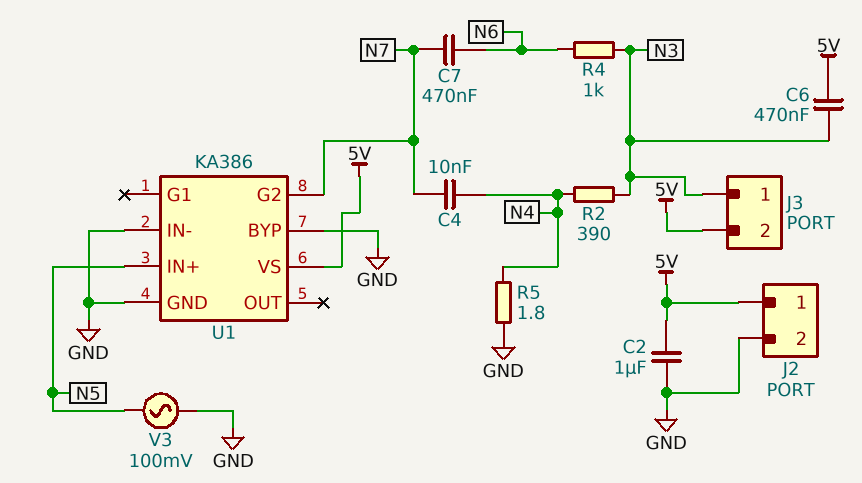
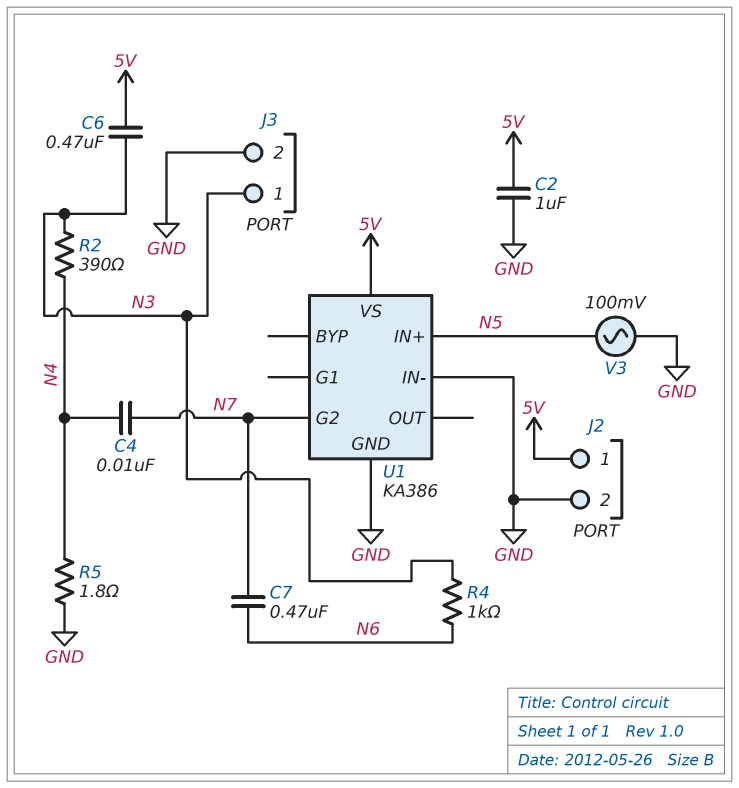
J3 pin 2: 5V -> GND
U1 pin BYP: GND -> none

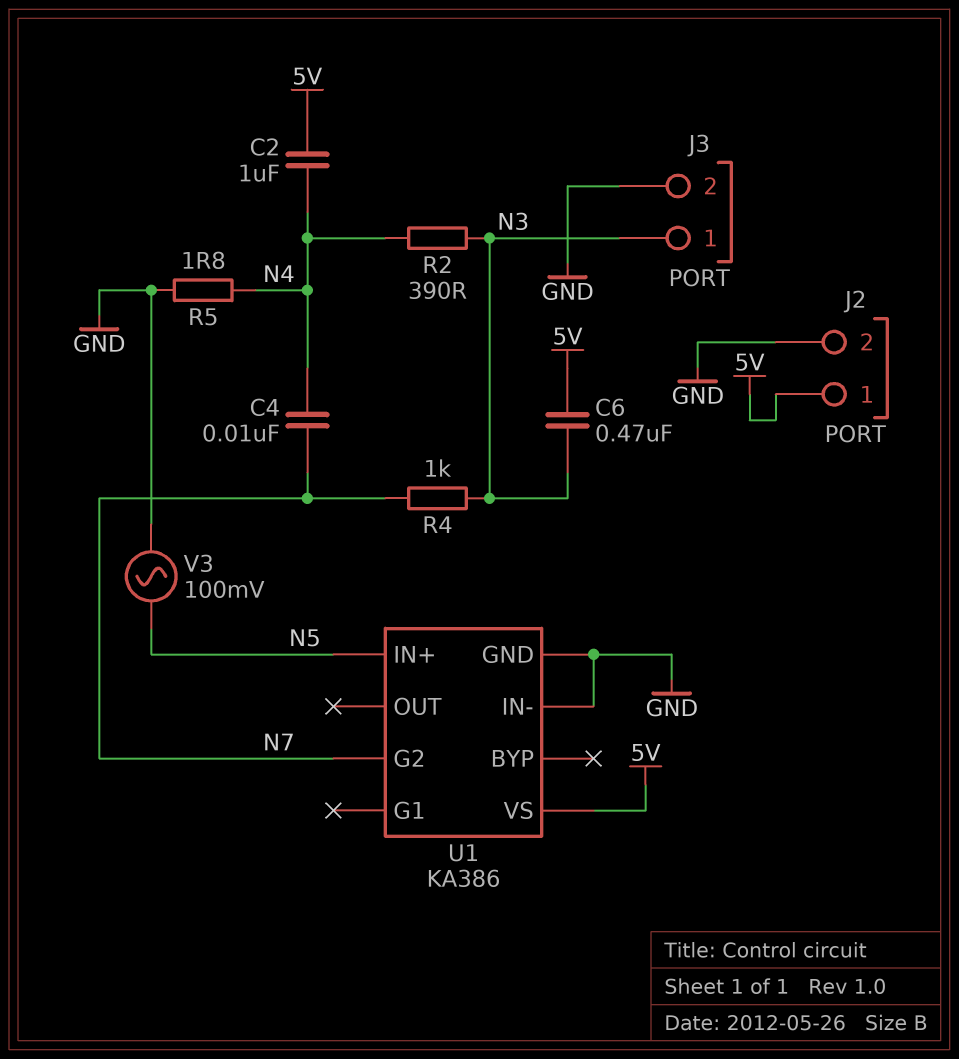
C2: 1uF (5V, GND) -> 1uF (5V, N4)
C7: 470nF (N6, N7) -> none
R4: 1k (N3, N6) -> 1k (N3, N7)

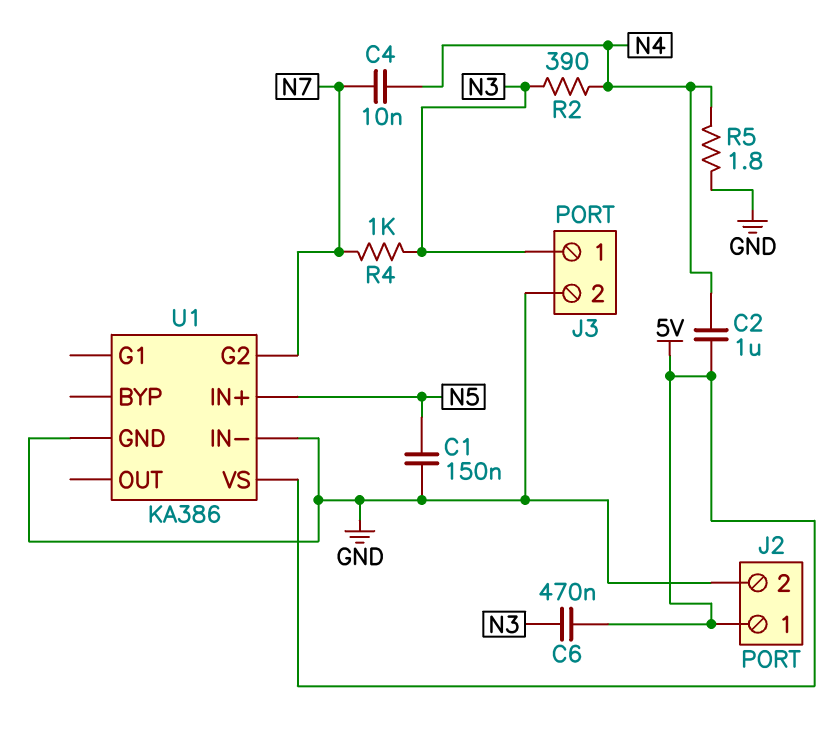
C1: none -> 150nF (GND, N5)
V3: AC 100mV (GND, N5) -> none

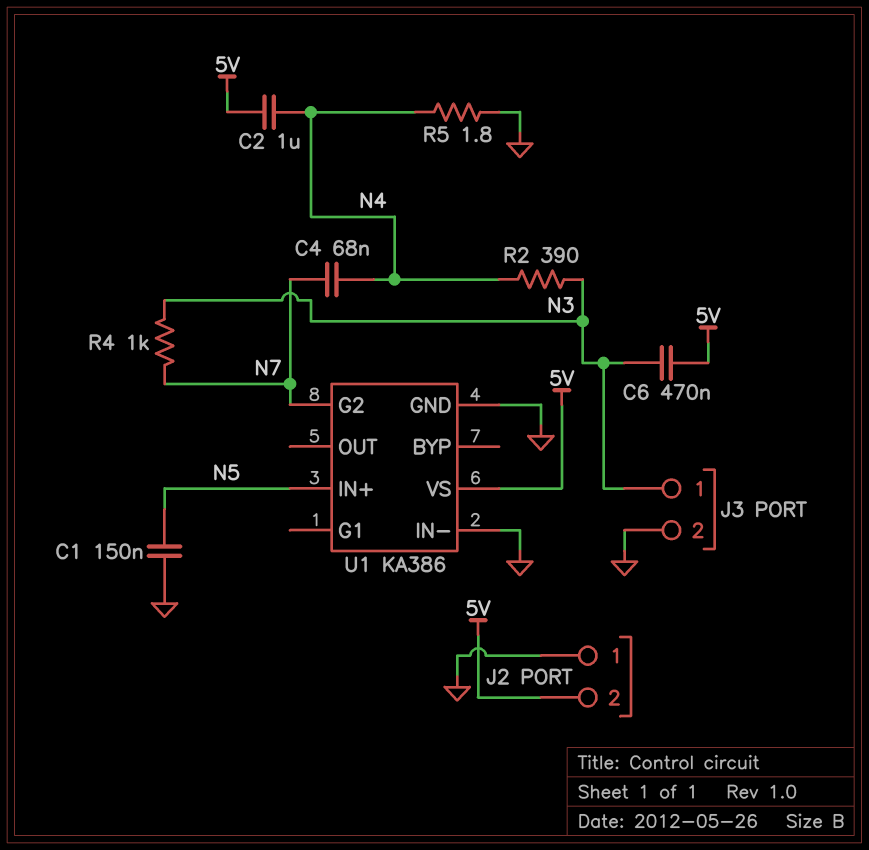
C4: 10nF (N4, N7) -> 68nF (N4, N7)
J2 pin 1: 5V -> GND
J2 pin 2: GND -> 5V

